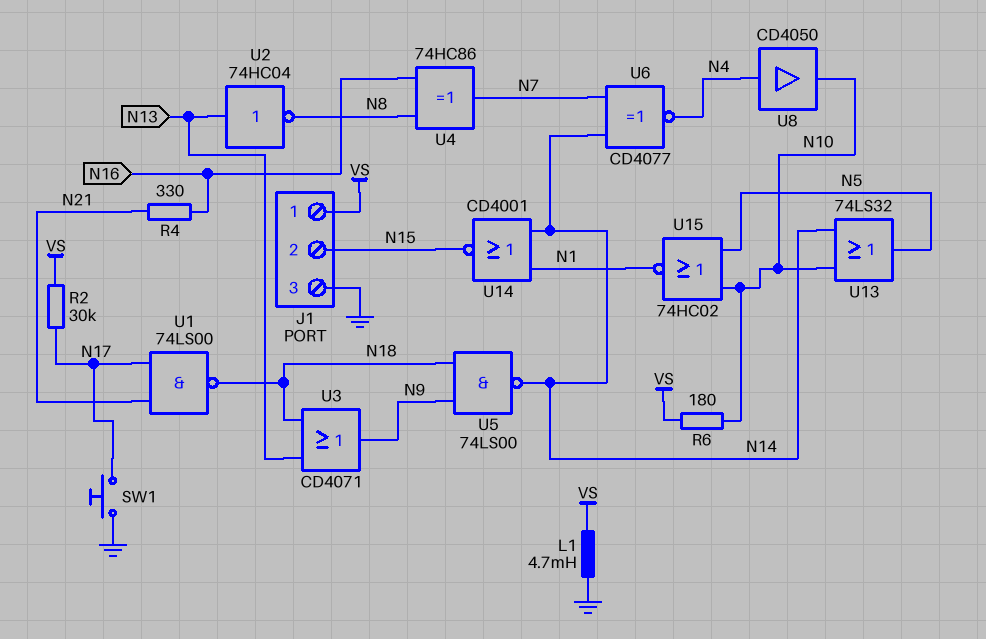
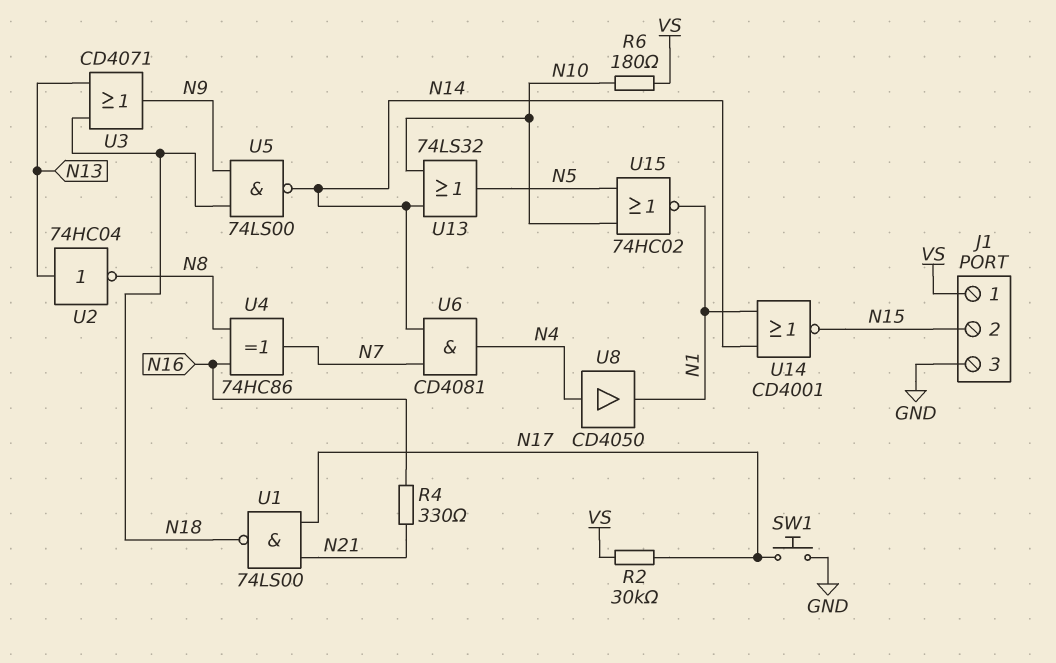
L1: 4.7mH (GND, VS) -> none
U6: XNOR CD4077 (in N7, in N14, out N4) -> AND CD4081 (in N7, in N14, out N4)
U8: buffer CD4050 (in N4, out N10) -> buffer CD4050 (in N4, out N1)

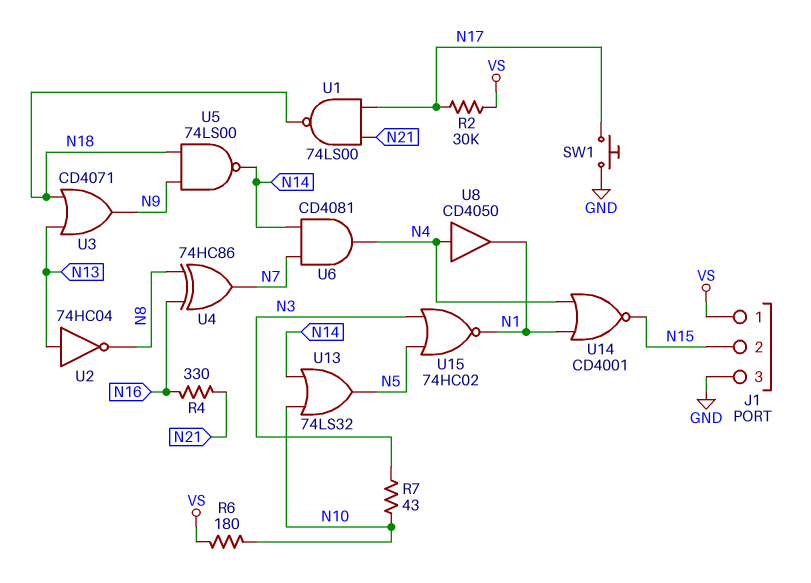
R7: none -> 43 (N3, N10)
U14: NOR CD4001 (in N1, in N14, out N15) -> NOR CD4001 (in N1, in N4, out N15)
U15: NOR 74HC02 (in N5, in N10, out N1) -> NOR 74HC02 (in N3, in N5, out N1)

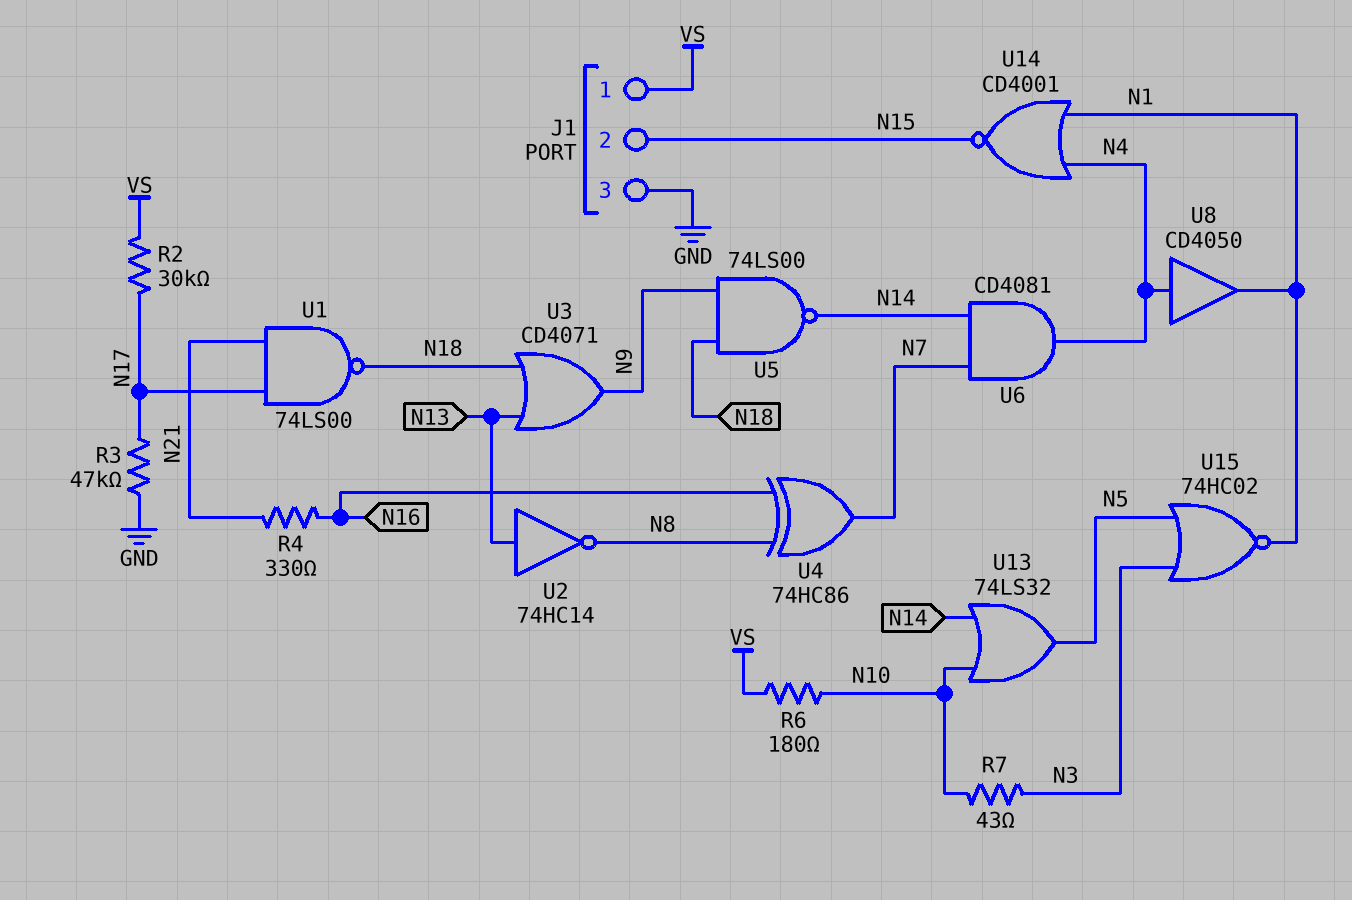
R3: none -> 47k (GND, N17)
SW1: button (GND, N17) -> none
U2: NOT 74HC04 (in N13, out N8) -> NOT 74HC14 (in N13, out N8)

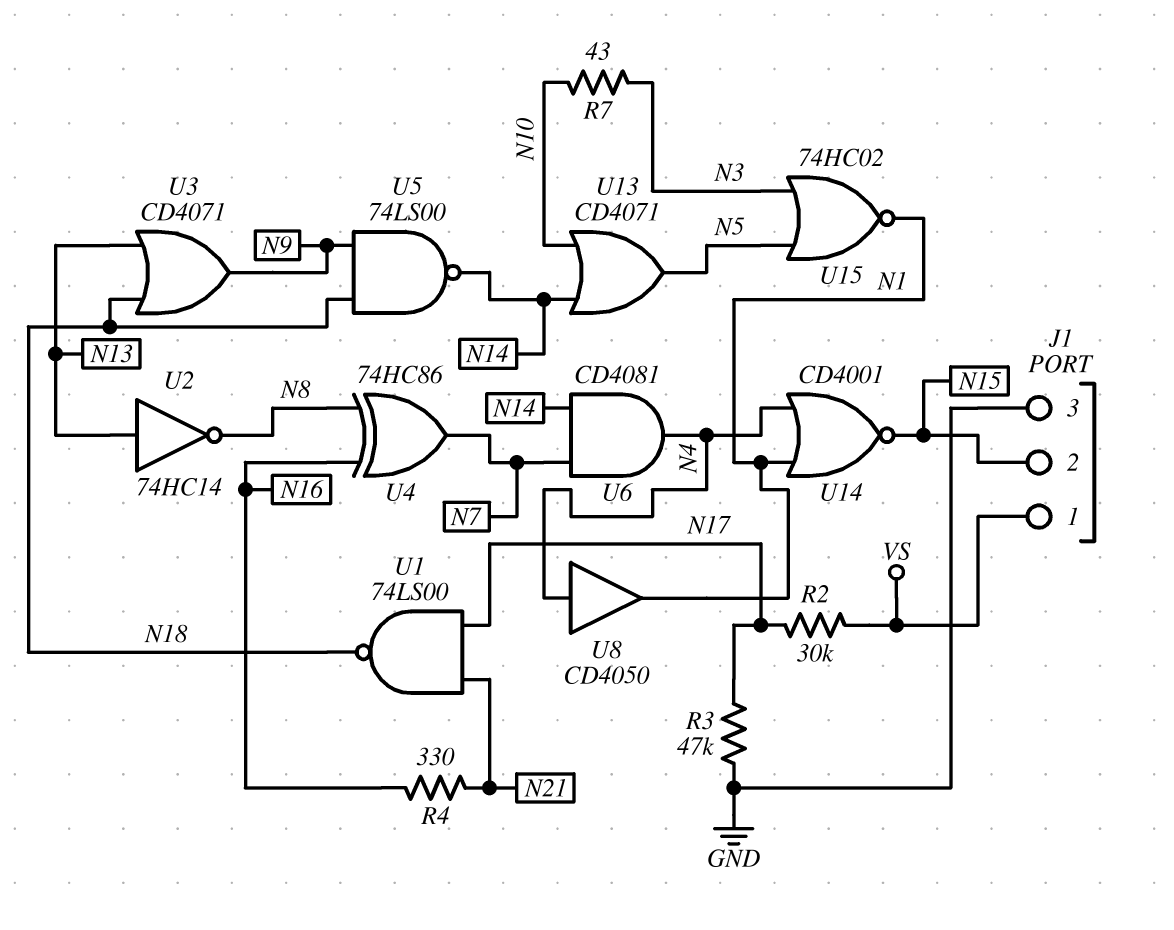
R6: 180 (N10, VS) -> none
U13: OR 74LS32 (in N10, in N14, out N5) -> OR CD4071 (in N10, in N14, out N5)

